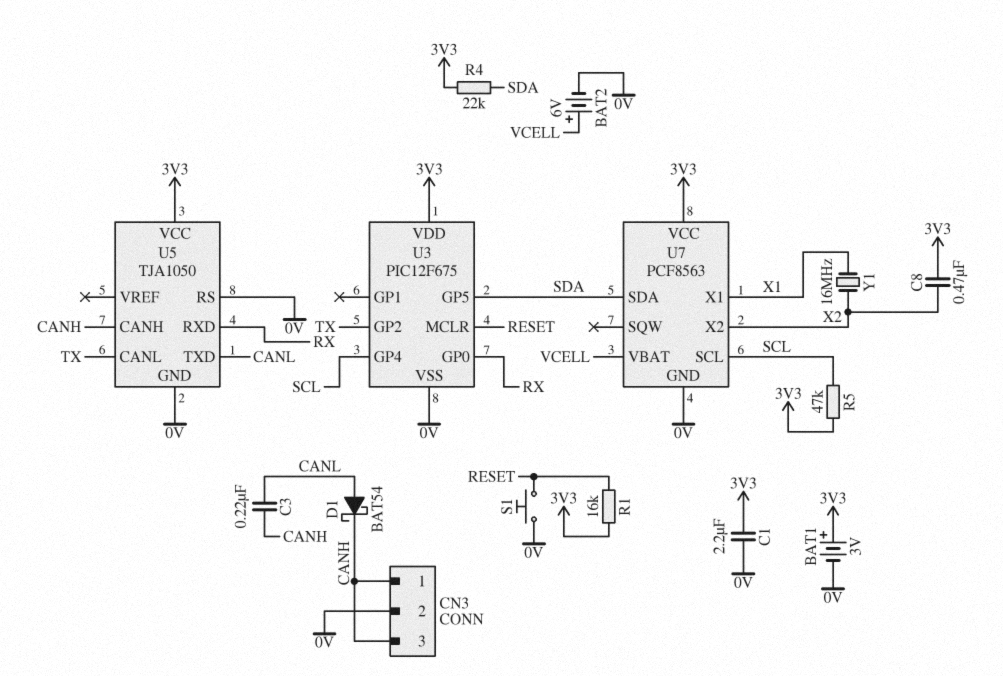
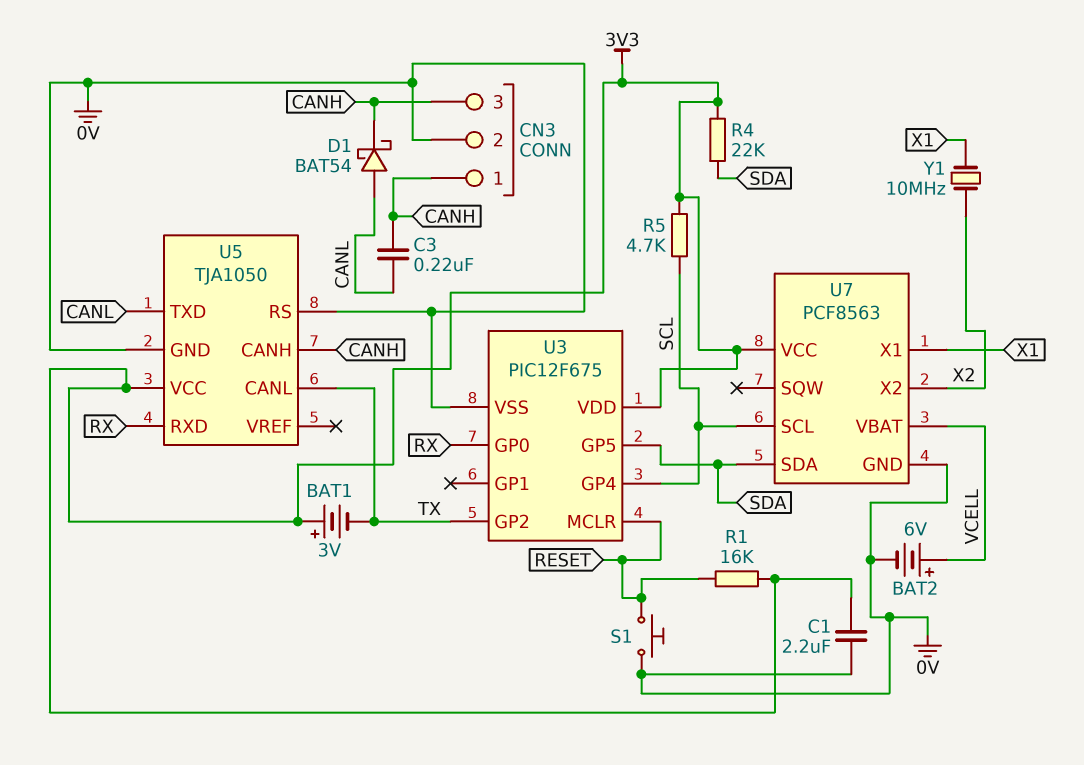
BAT1: 3V (plus 3V3, minus 0V) -> 3V (plus 3V3, minus TX)
C8: 470nF (3V3, X2) -> none
R5: 47k (3V3, SCL) -> 4.7k (3V3, SCL)
Y1: 16MHz (X1, X2) -> 10MHz (X1, X2)

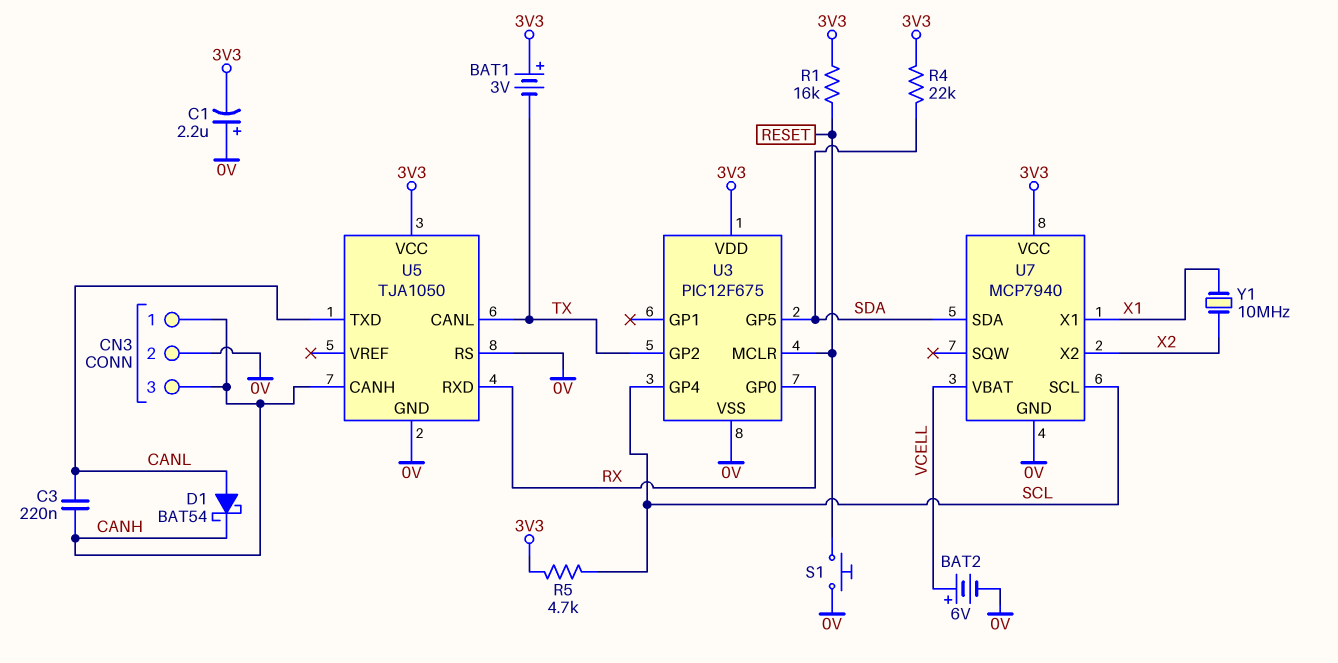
C1: 2.2uF (0V, 3V3) -> 2.2uF (plus 0V, minus 3V3)
U7: PCF8563 -> MCP7940

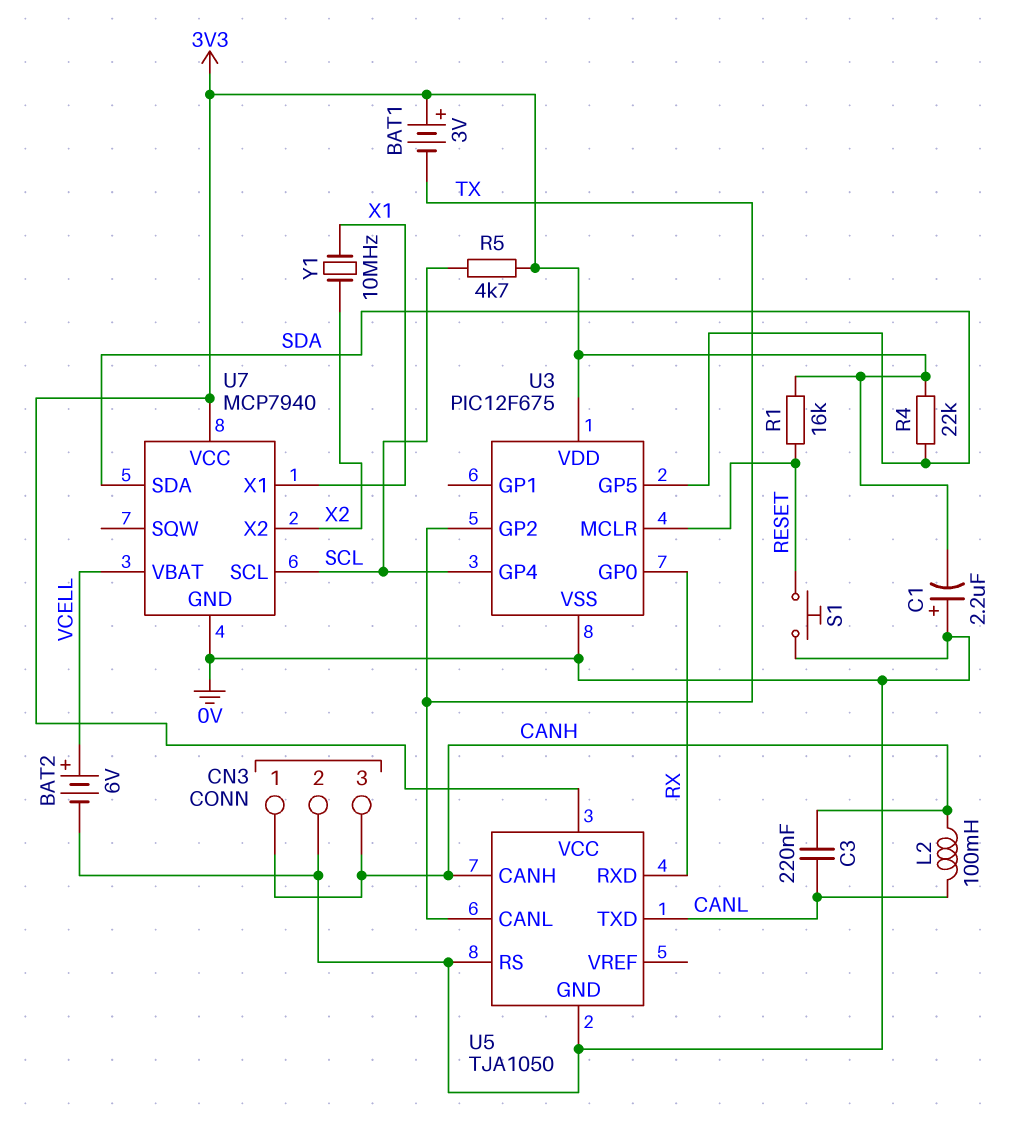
D1: schottky BAT54 (A CANL, K CANH) -> none
L2: none -> 100mH (CANH, CANL)

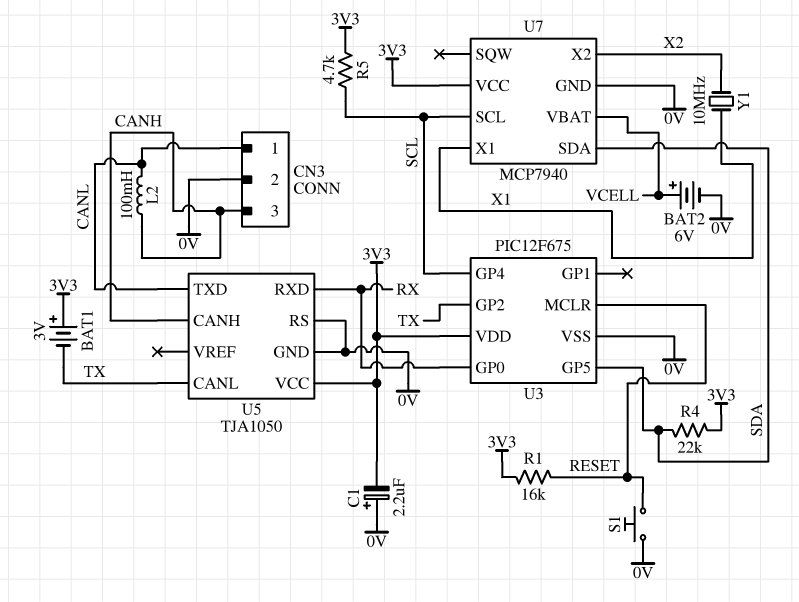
C3: 220nF (CANH, CANL) -> none
CN3 pin 1: CANH -> CANL

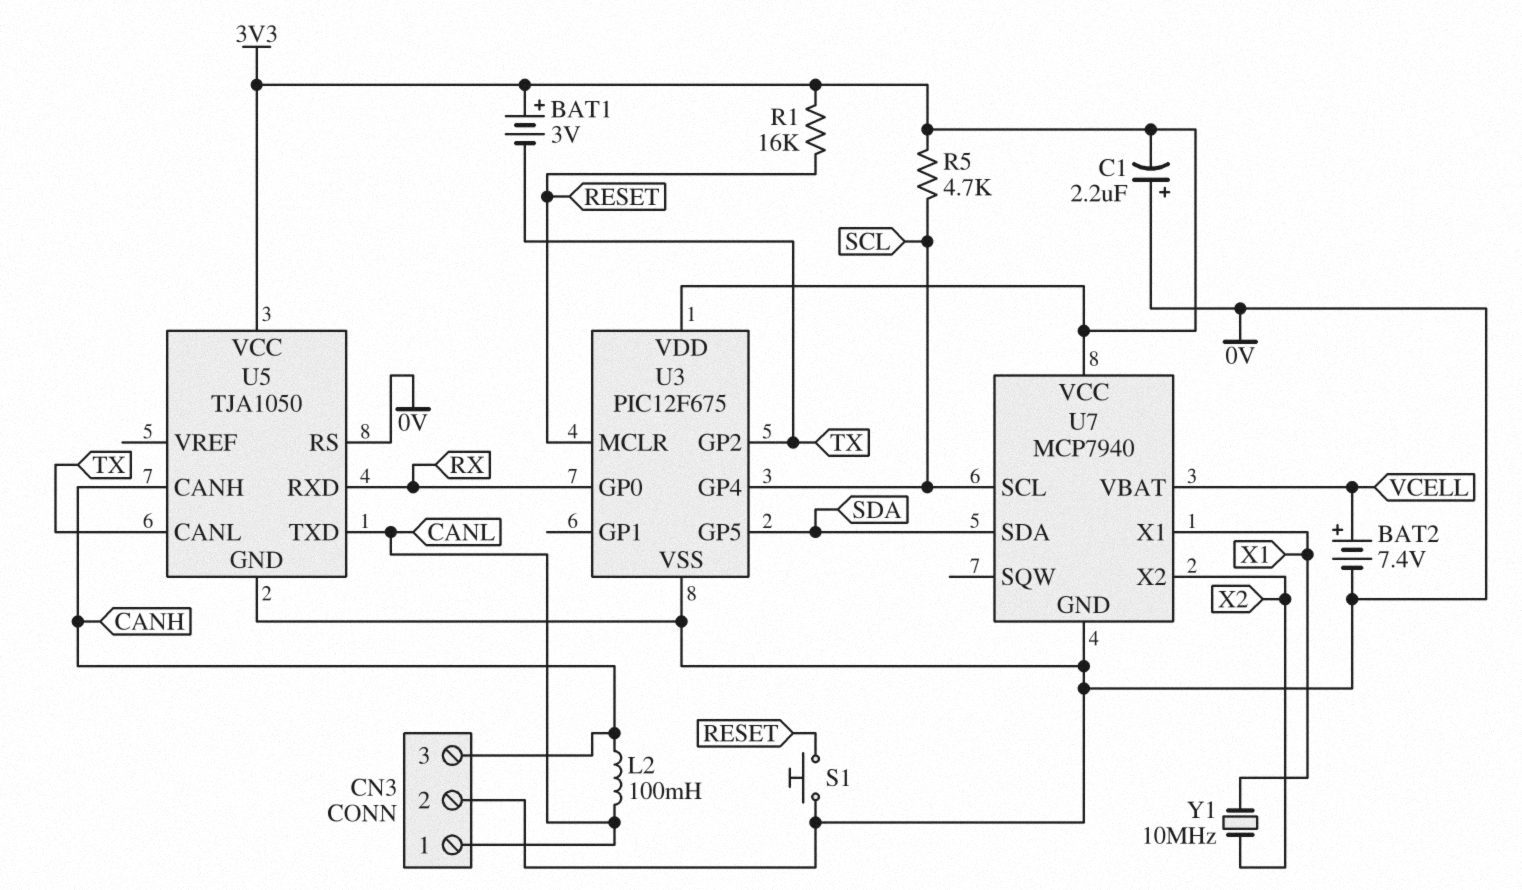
BAT2: 6V (plus VCELL, minus 0V) -> 7.4V (plus VCELL, minus 0V)
R4: 22k (3V3, SDA) -> none

